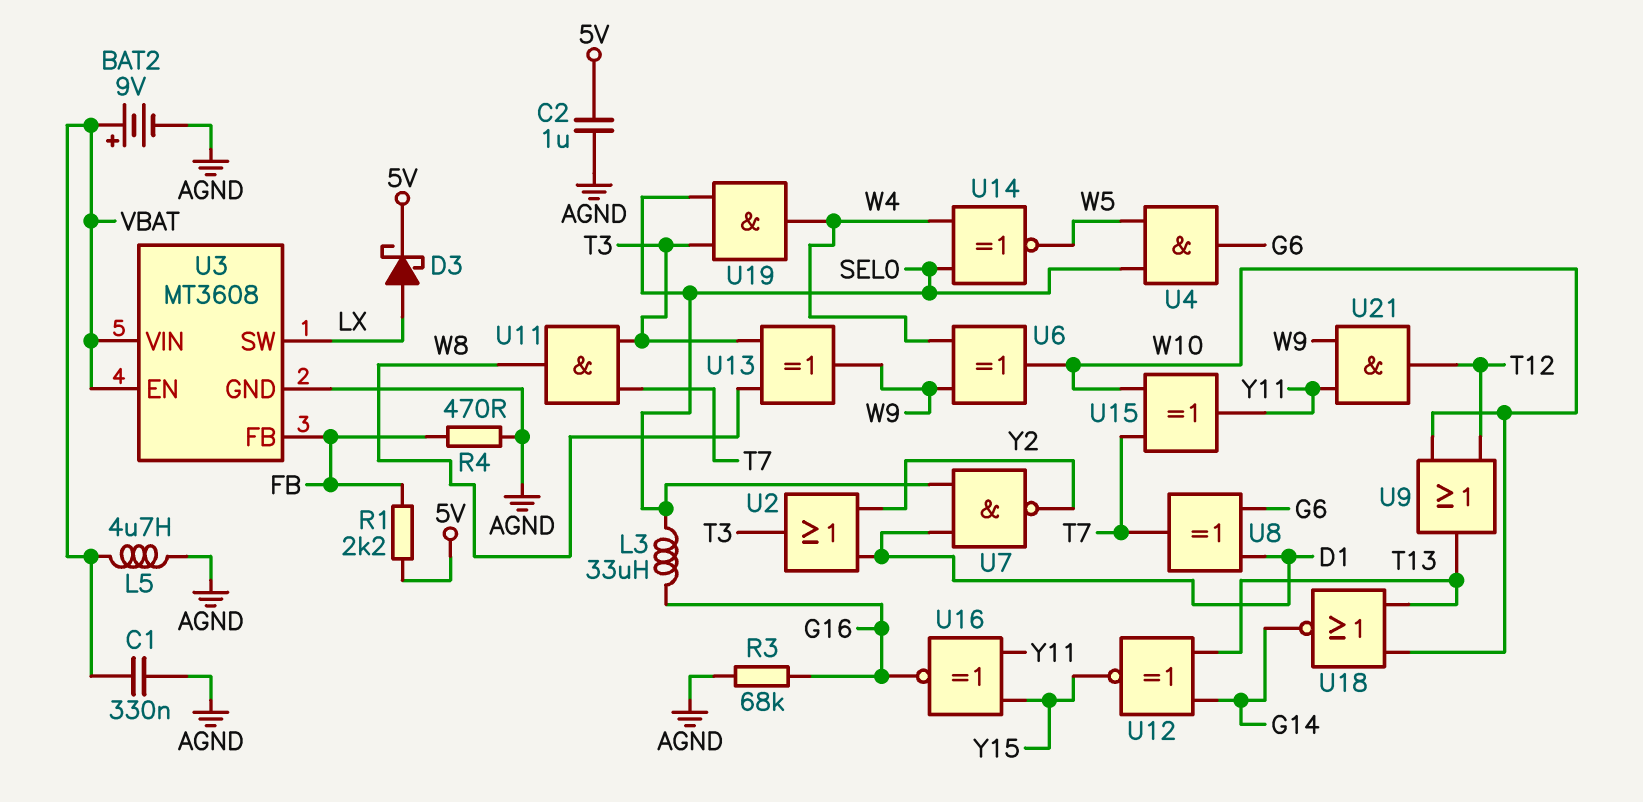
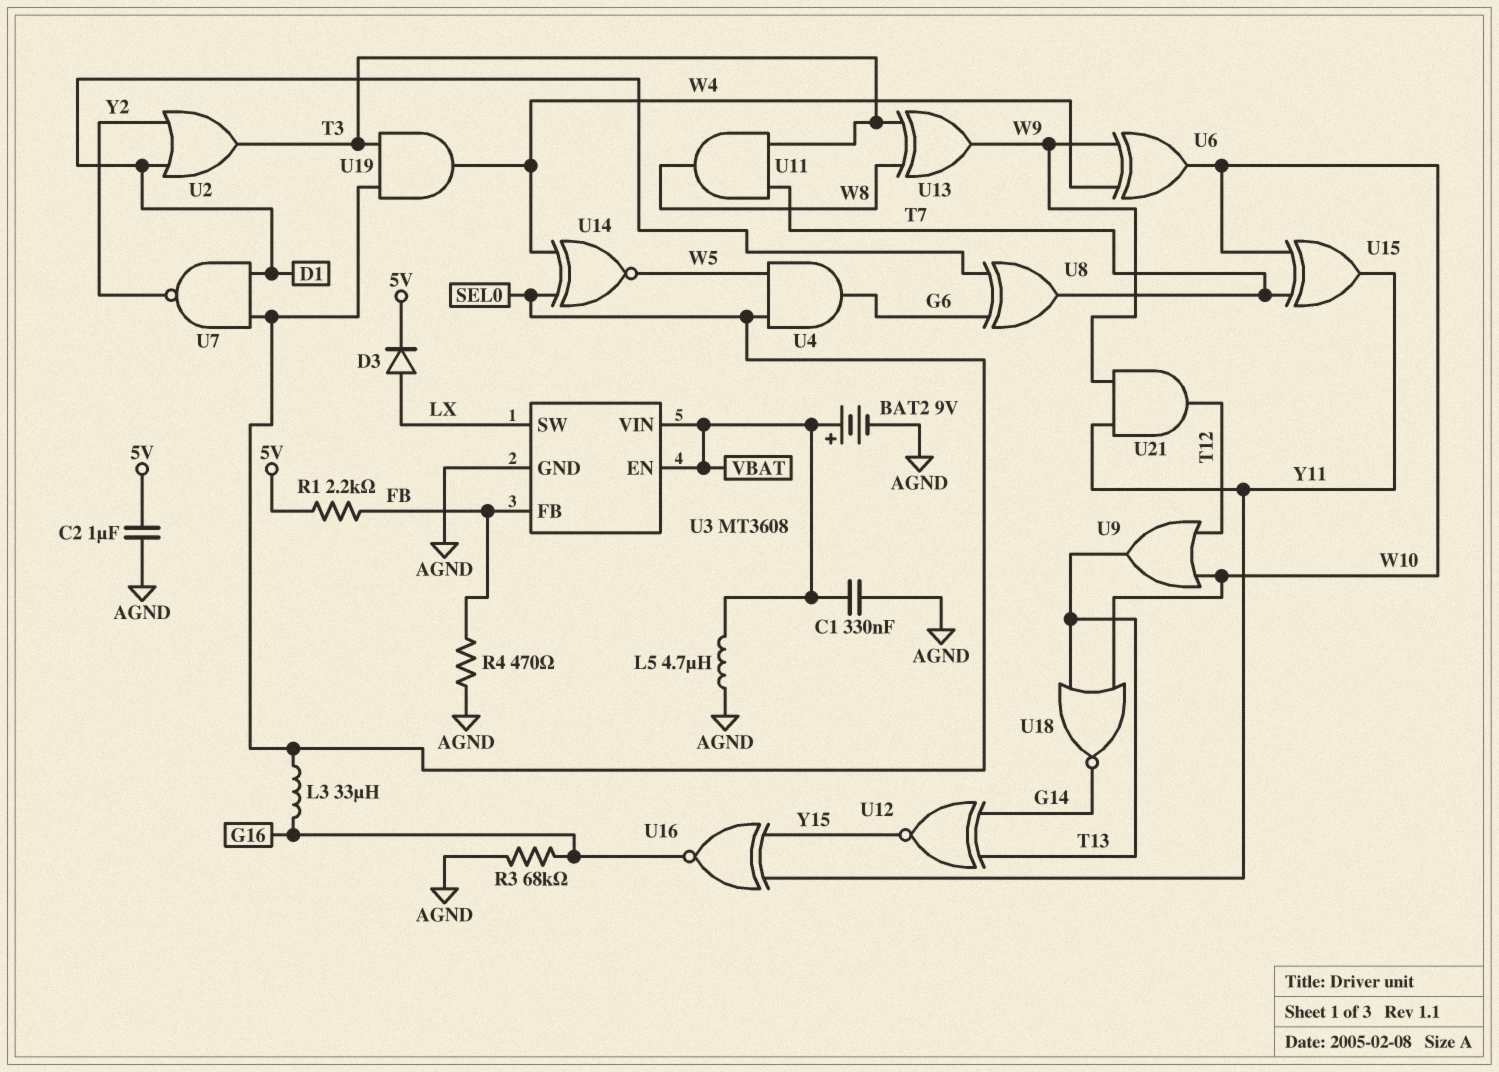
D3: schottky (A LX, K 5V) -> diode (A LX, K 5V)

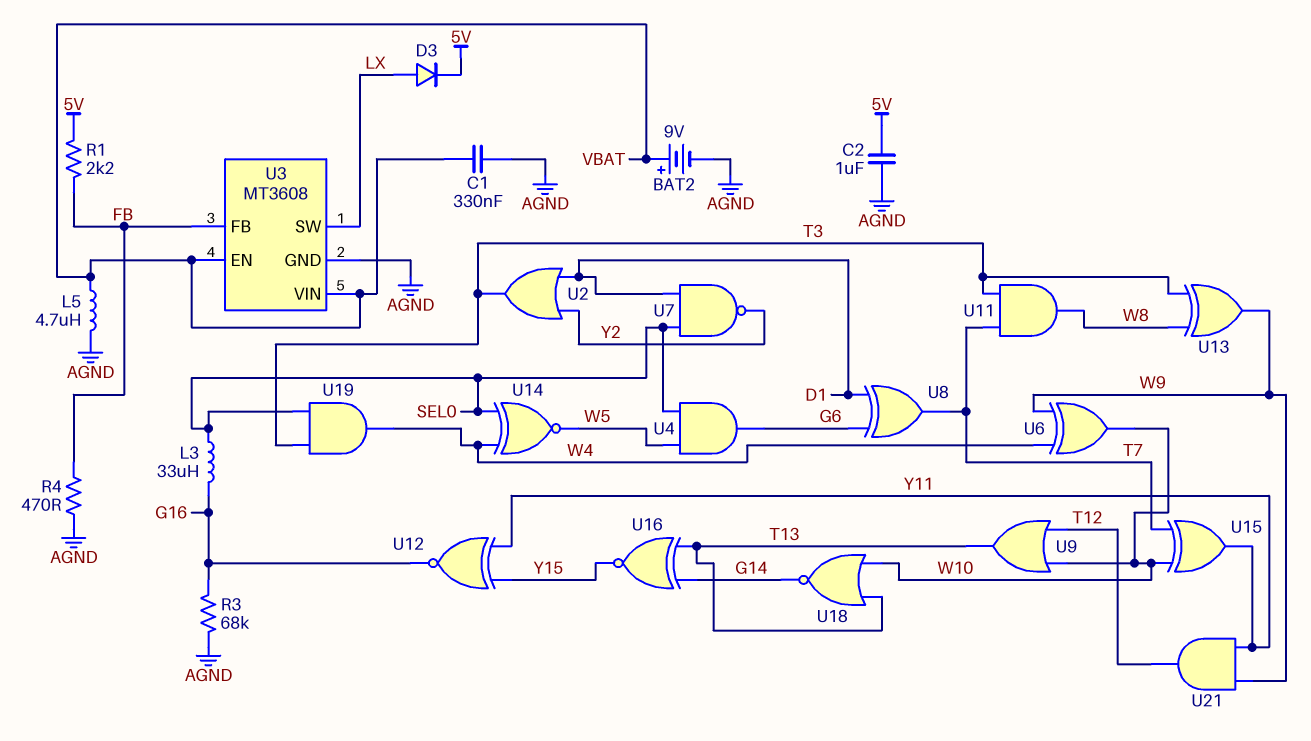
U12: XNOR (in G14, in T13, out Y15) -> XNOR (in Y11, in Y15, out G16)
U16: XNOR (in Y11, in Y15, out G16) -> XNOR (in G14, in T13, out Y15)

